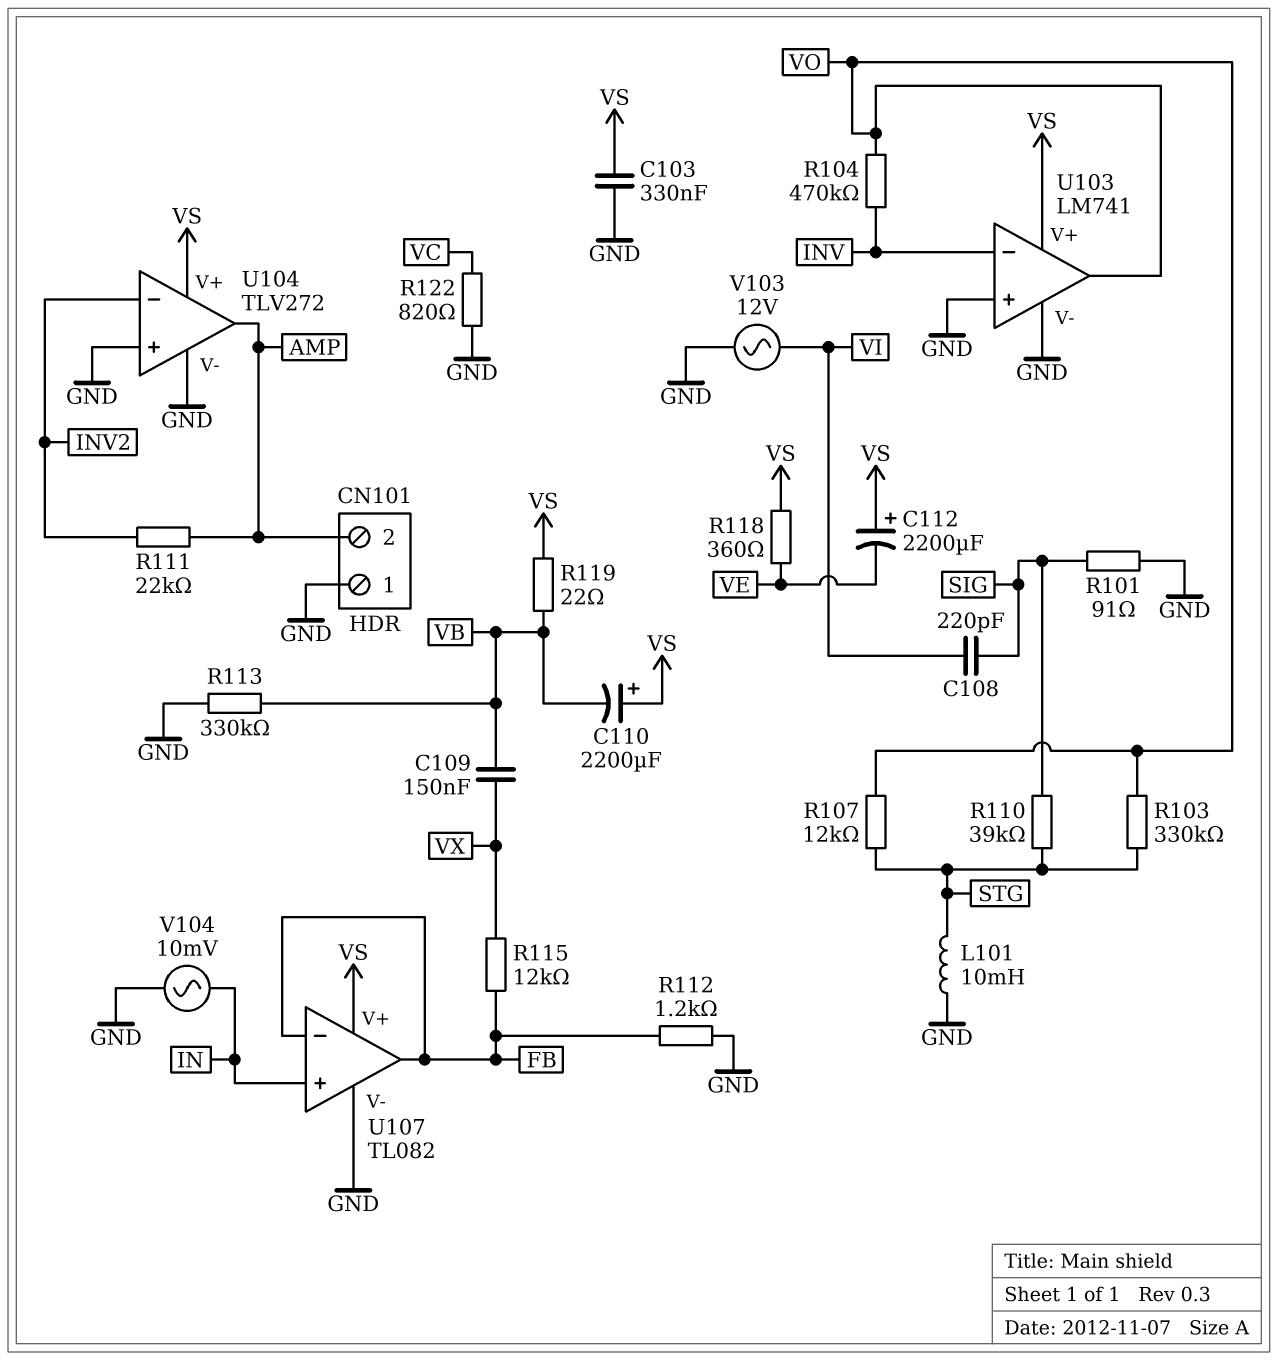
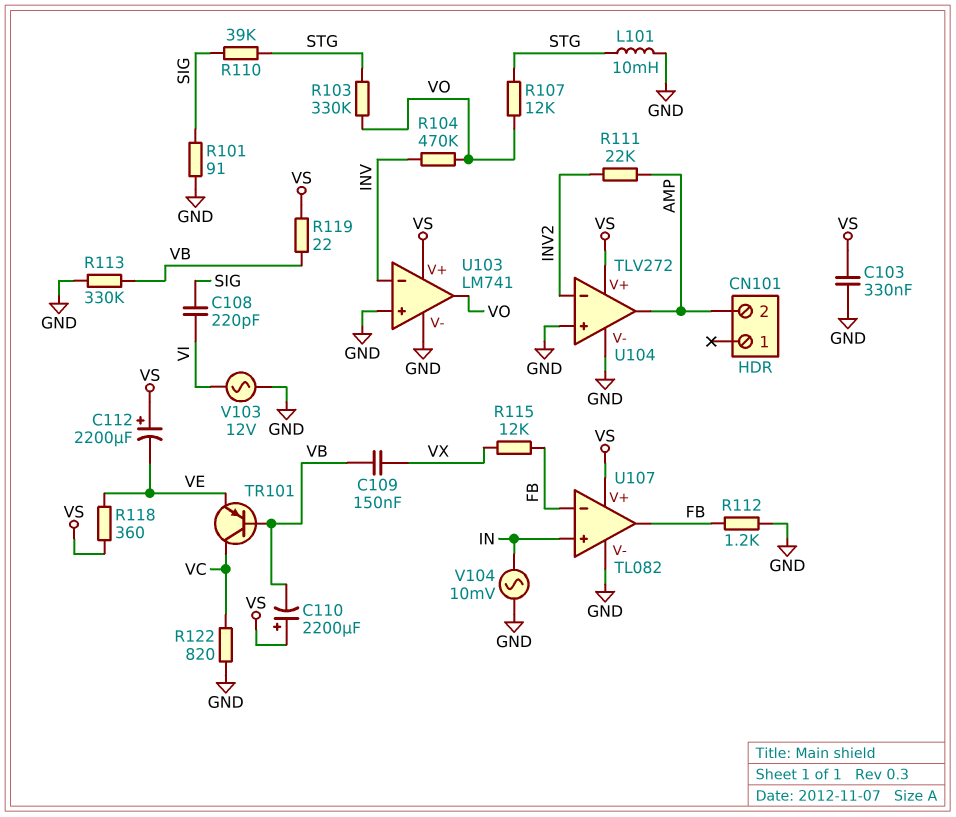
CN101 pin 1: GND -> none
TR101: none -> PNP (B VB, C VC, E VE)

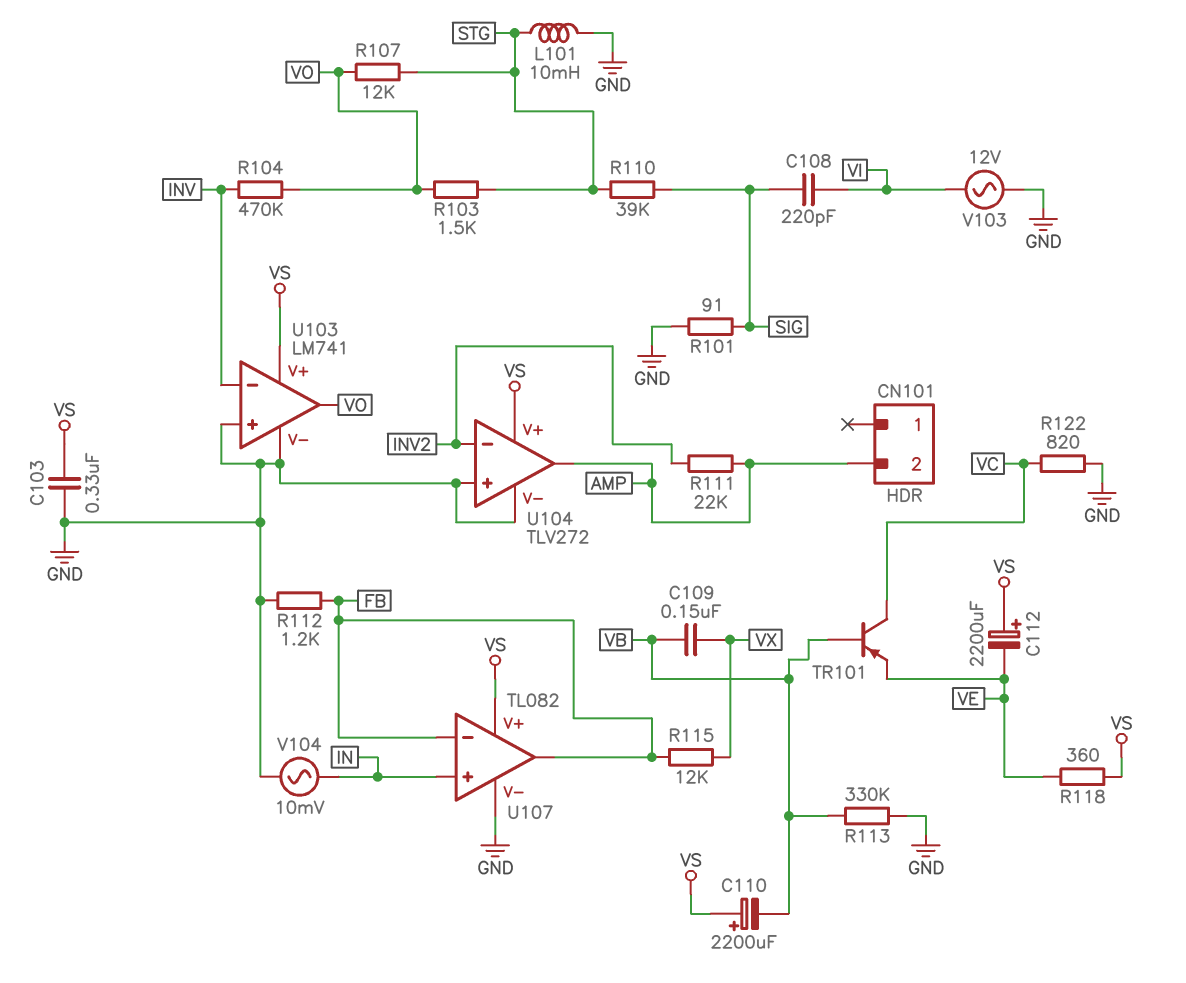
R103: 330k (STG, VO) -> 1.5k (STG, VO)
R119: 22 (VB, VS) -> none

